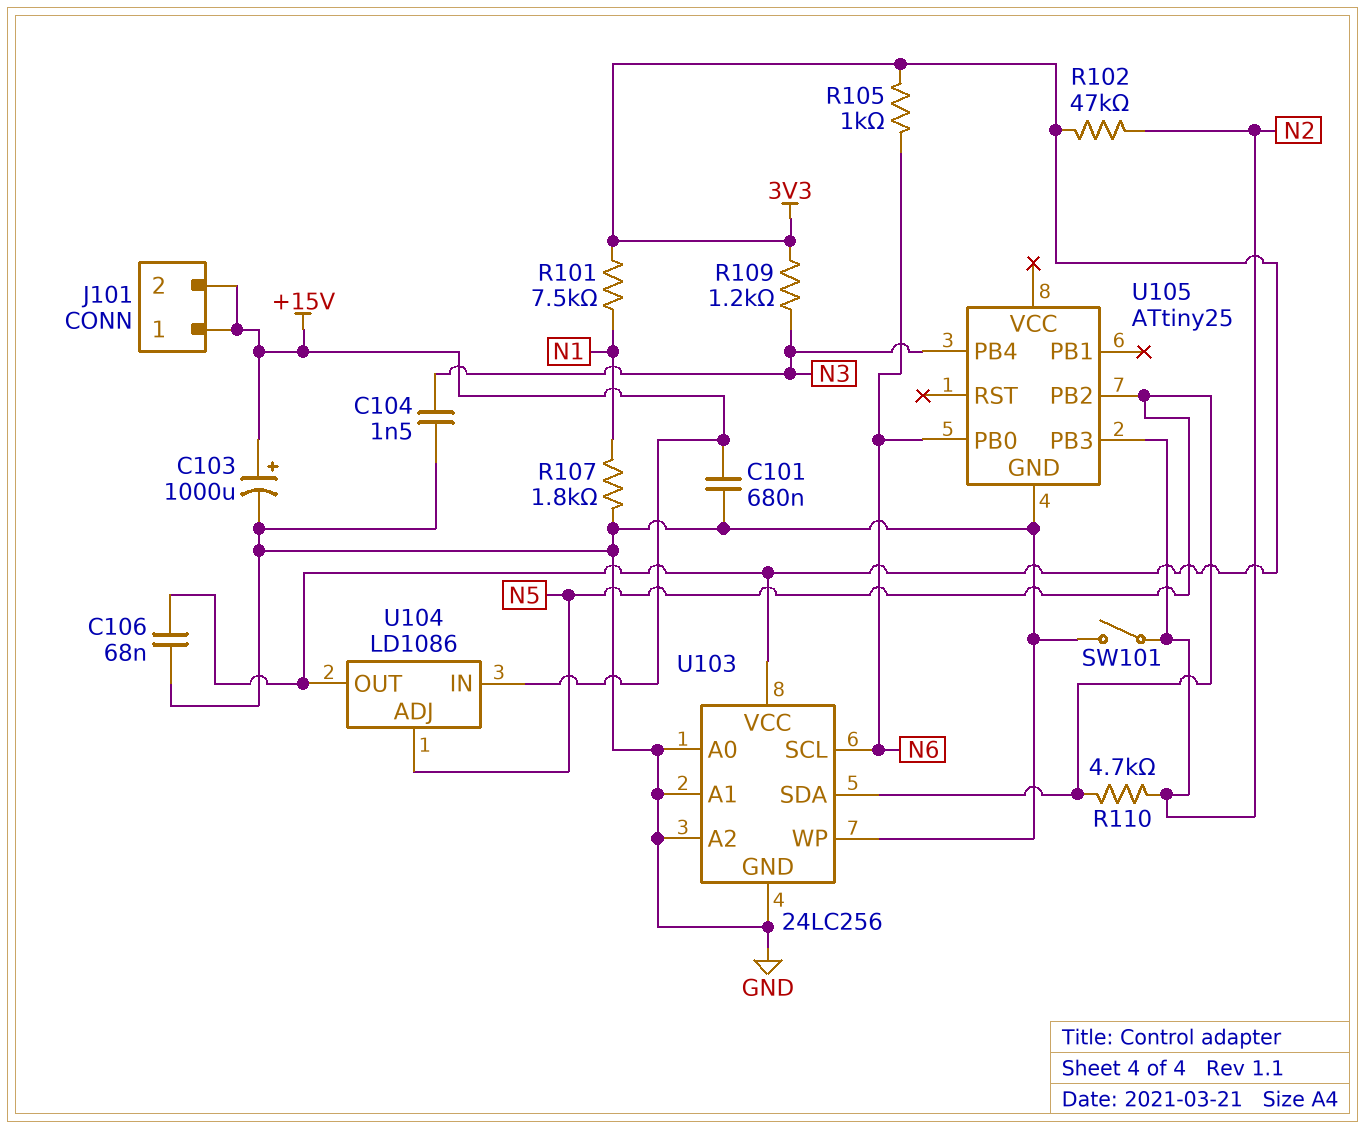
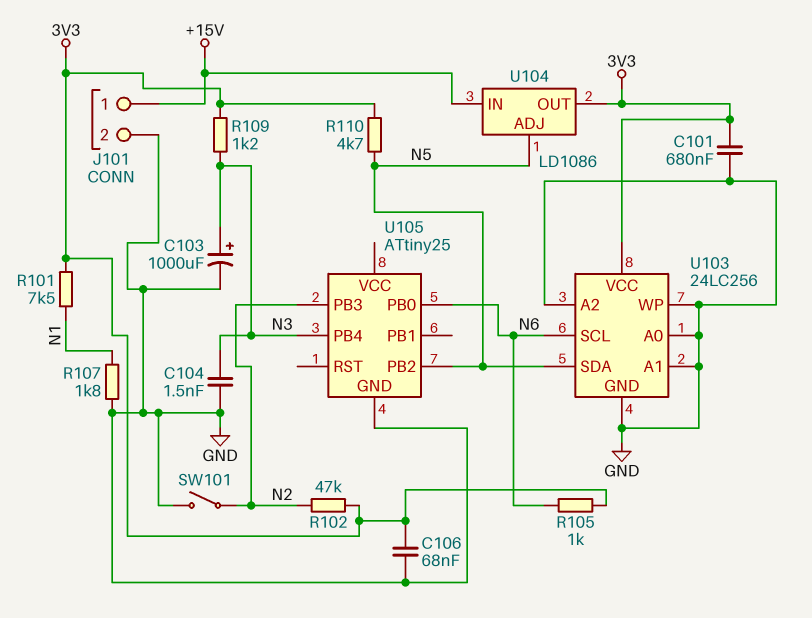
C101: 680nF (+15V, GND) -> 680nF (3V3, GND)
C103: 1000uF (plus +15V, minus GND) -> 1000uF (plus N3, minus GND)
J101 pin 2: +15V -> GND
R110: 4.7k (N2, N5) -> 4.7k (3V3, N5)

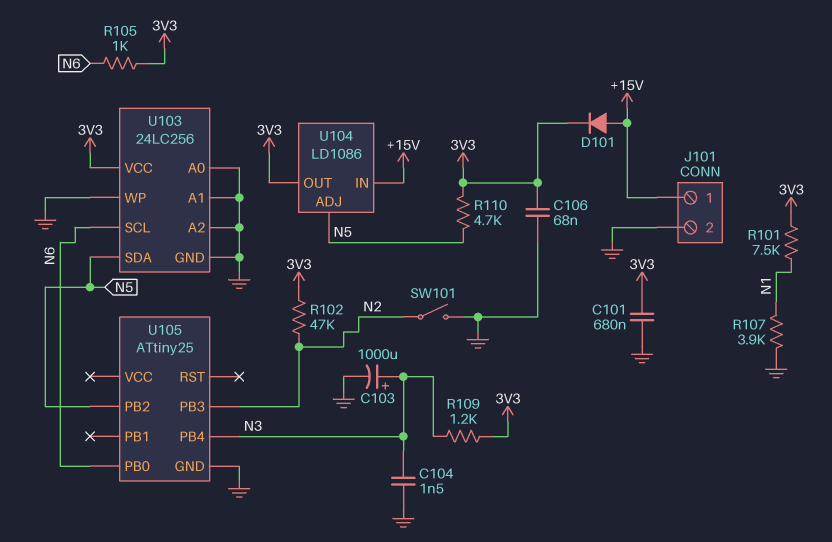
D101: none -> diode (A +15V, K 3V3)
R107: 1.8k (GND, N1) -> 3.9k (GND, N1)

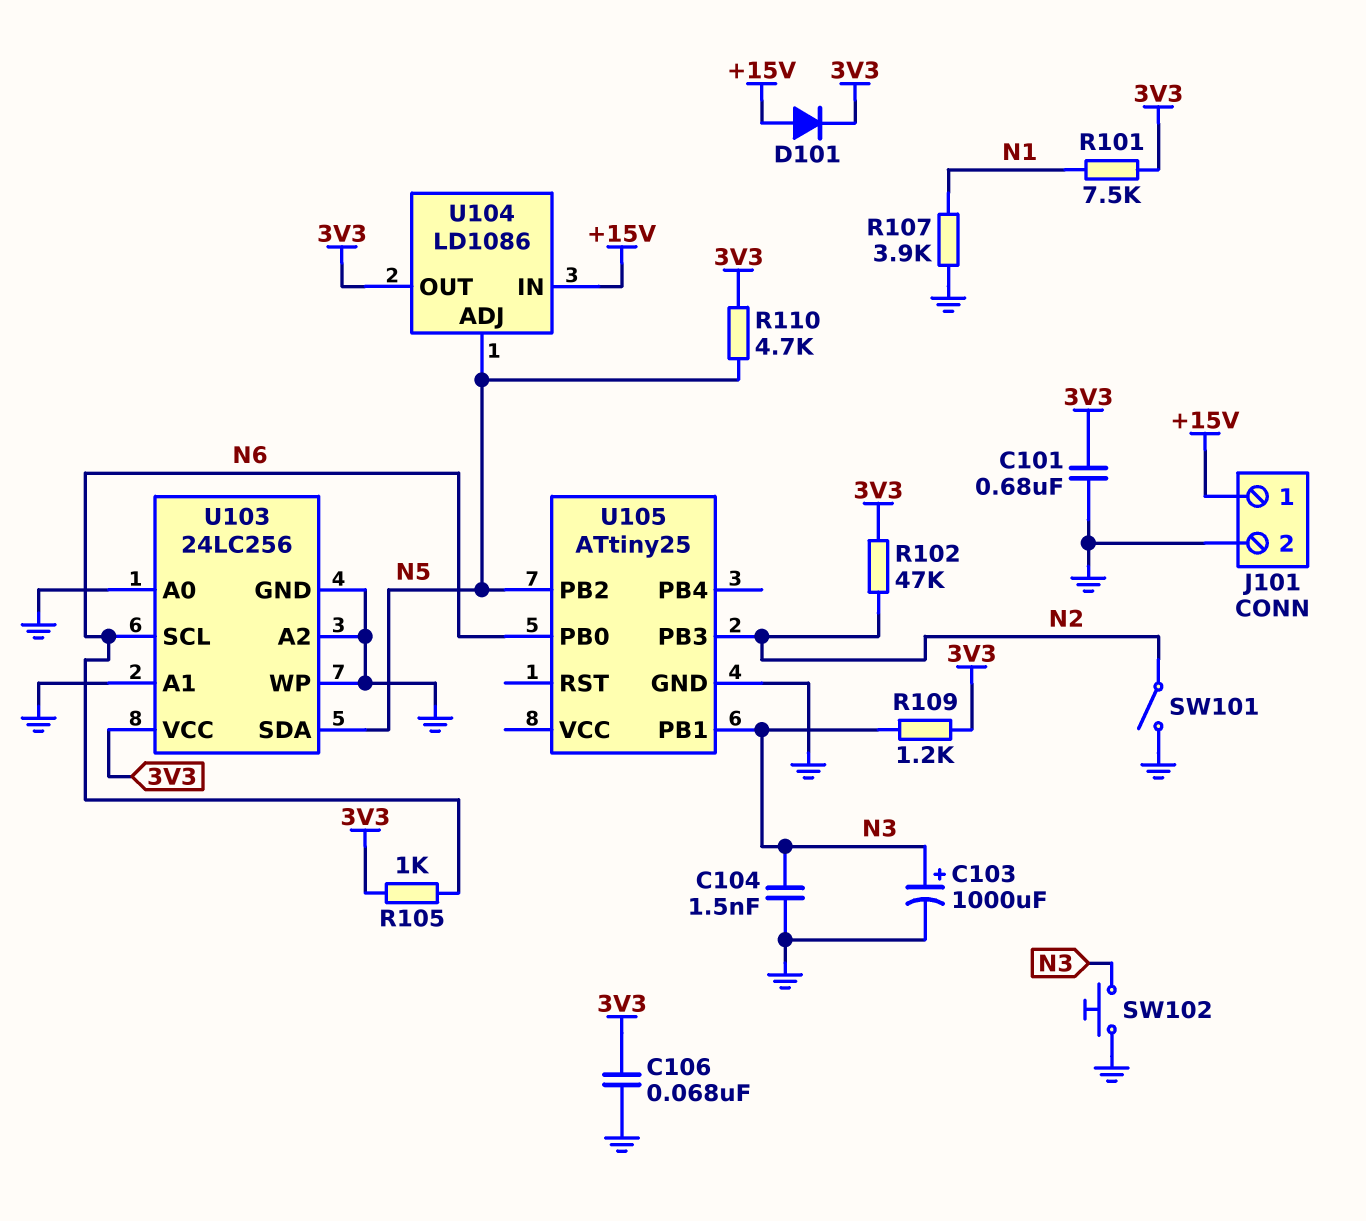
SW102: none -> button (GND, N3)
U105 pin PB1: none -> N3
U105 pin PB4: N3 -> none

